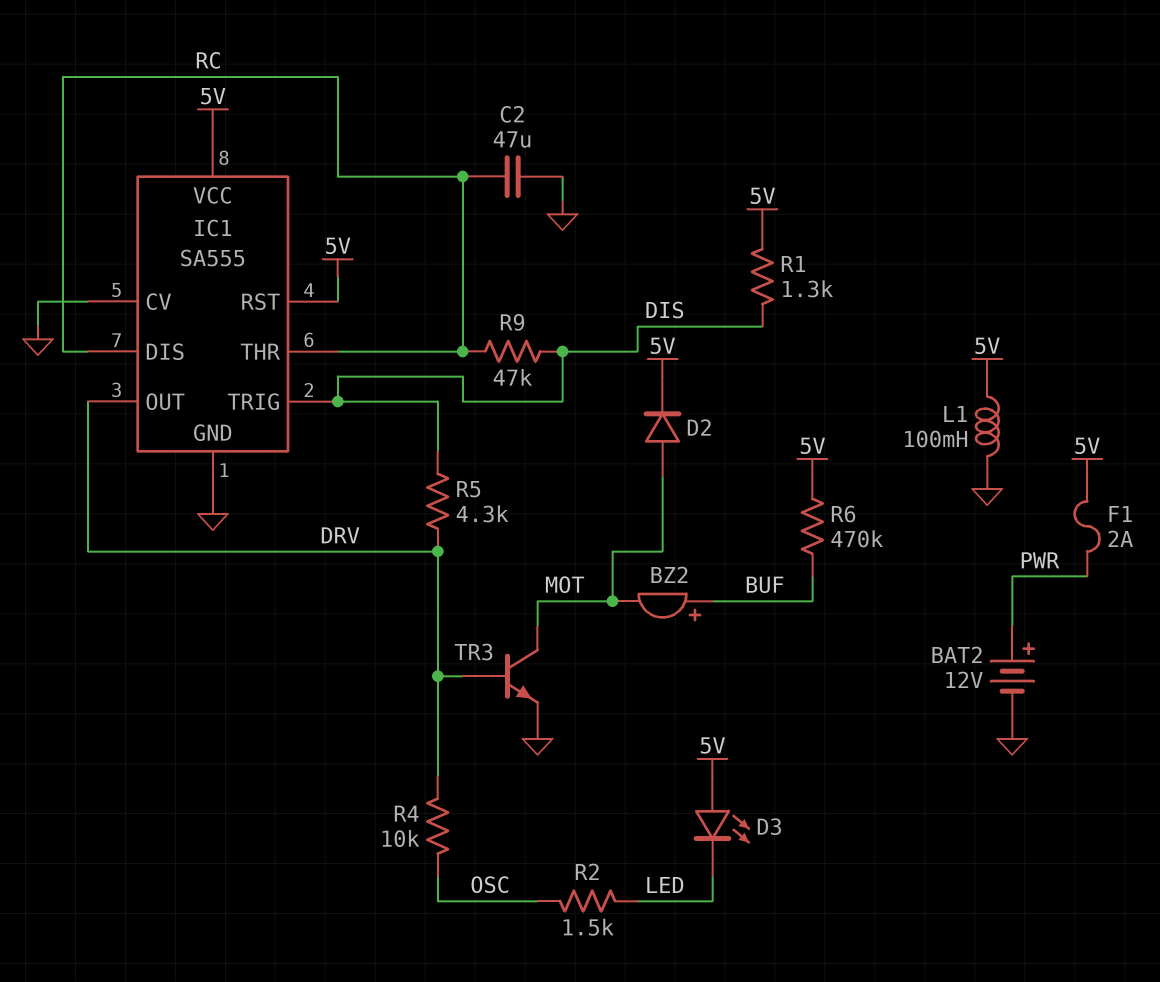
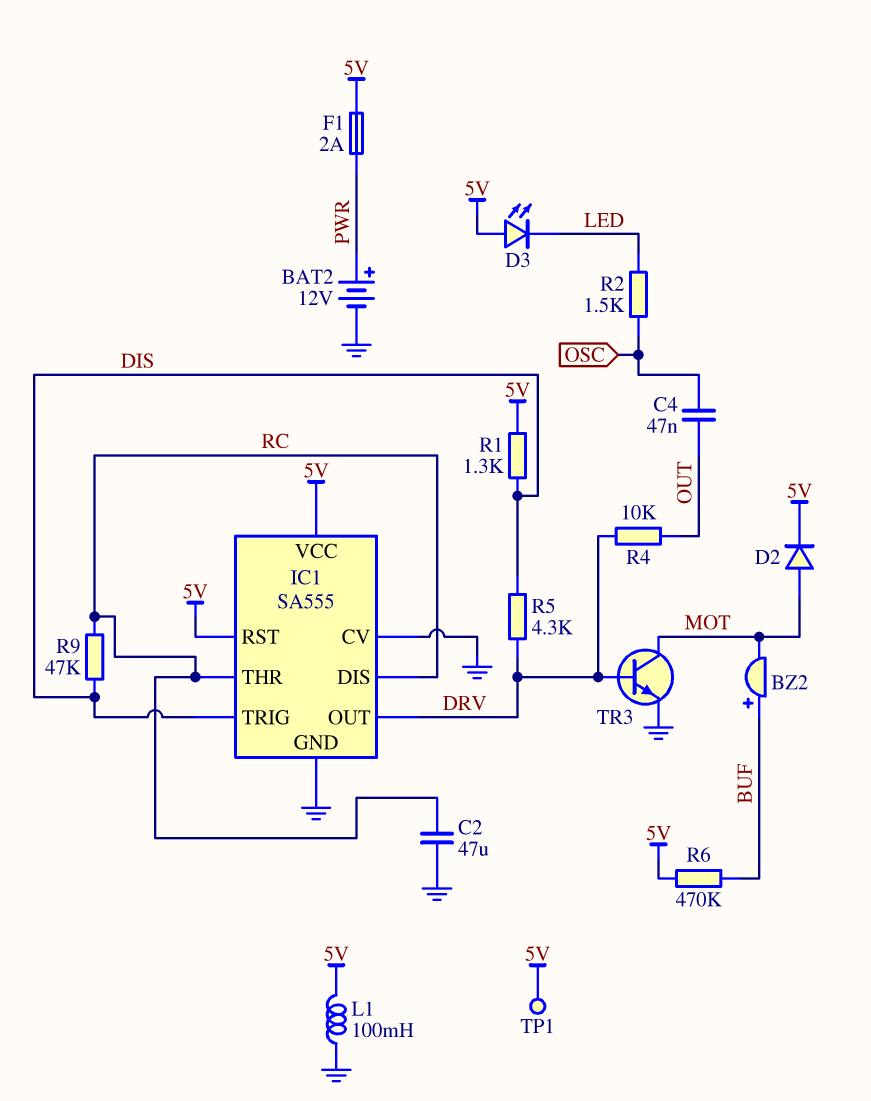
C4: none -> 47nF (OSC, OUT)
R4: 10k (DRV, OSC) -> 10k (DRV, OUT)
TP1: none -> test point (5V)

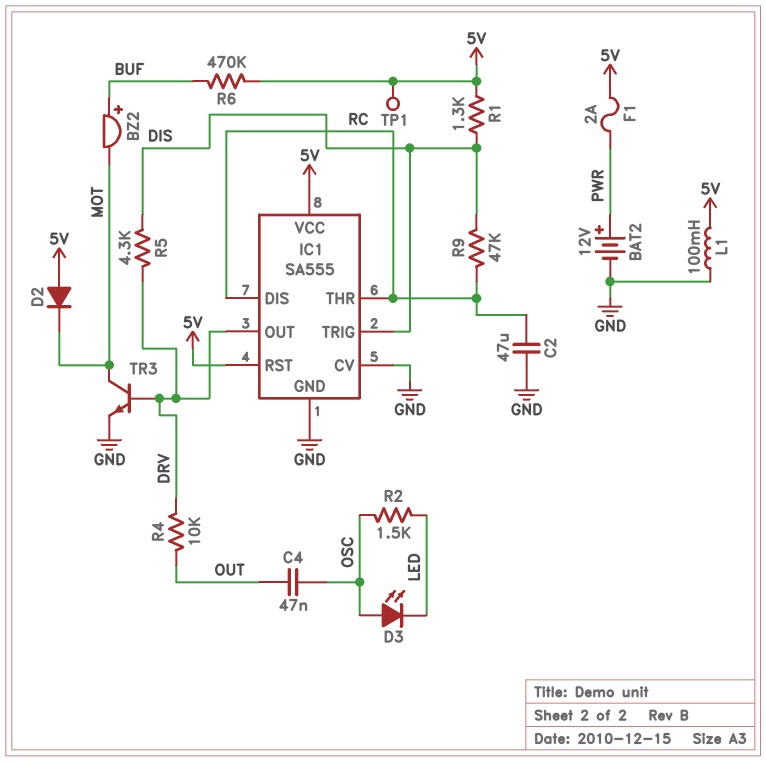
D2: diode (A MOT, K 5V) -> diode (A 5V, K MOT)
D3: LED (A 5V, K LED) -> LED (A OSC, K LED)

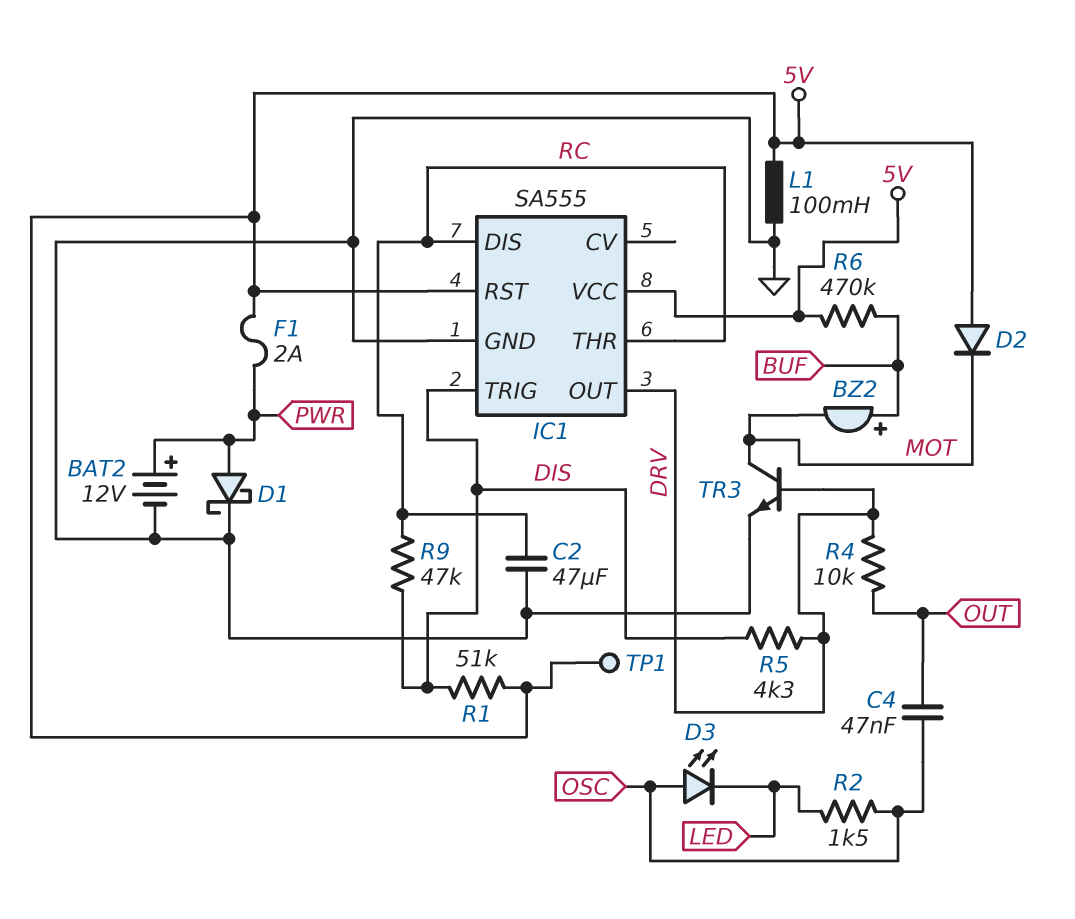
D1: none -> schottky (A PWR, K GND)
IC1 pin CV: GND -> none
R1: 1.3k (5V, DIS) -> 51k (5V, DIS)

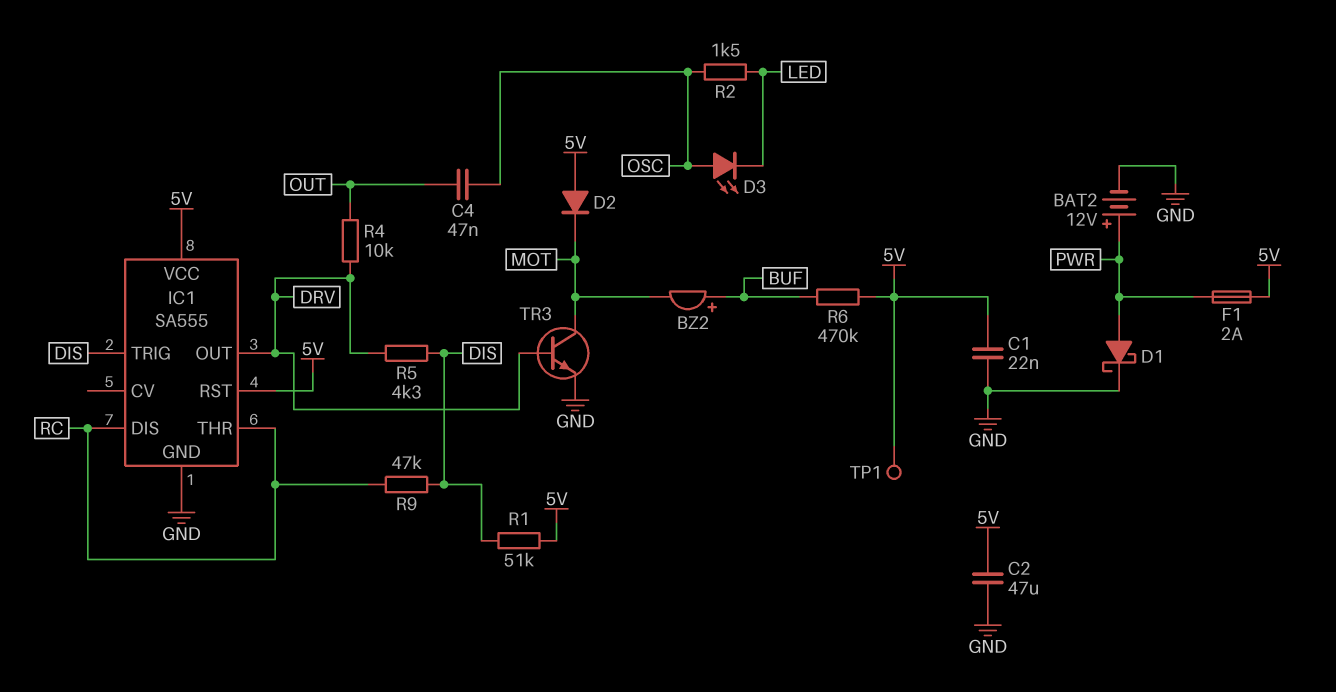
C1: none -> 22nF (5V, GND)
C2: 47uF (GND, RC) -> 47uF (5V, GND)
L1: 100mH (5V, GND) -> none

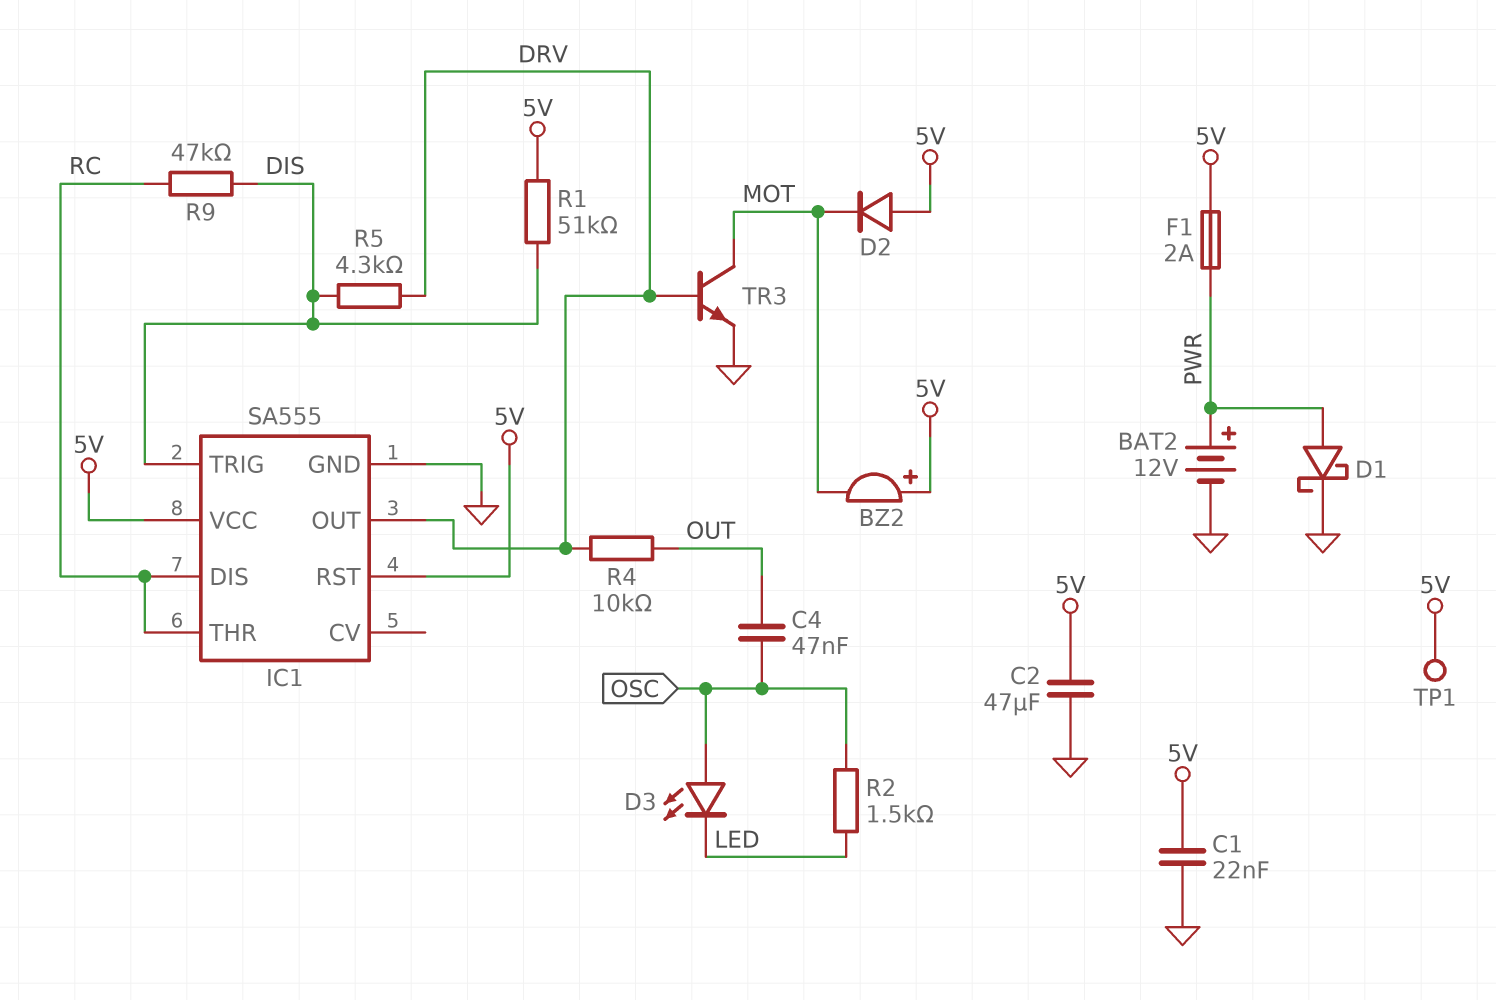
BZ2: buzzer (plus BUF, minus MOT) -> buzzer (plus 5V, minus MOT)
R6: 470k (5V, BUF) -> none

